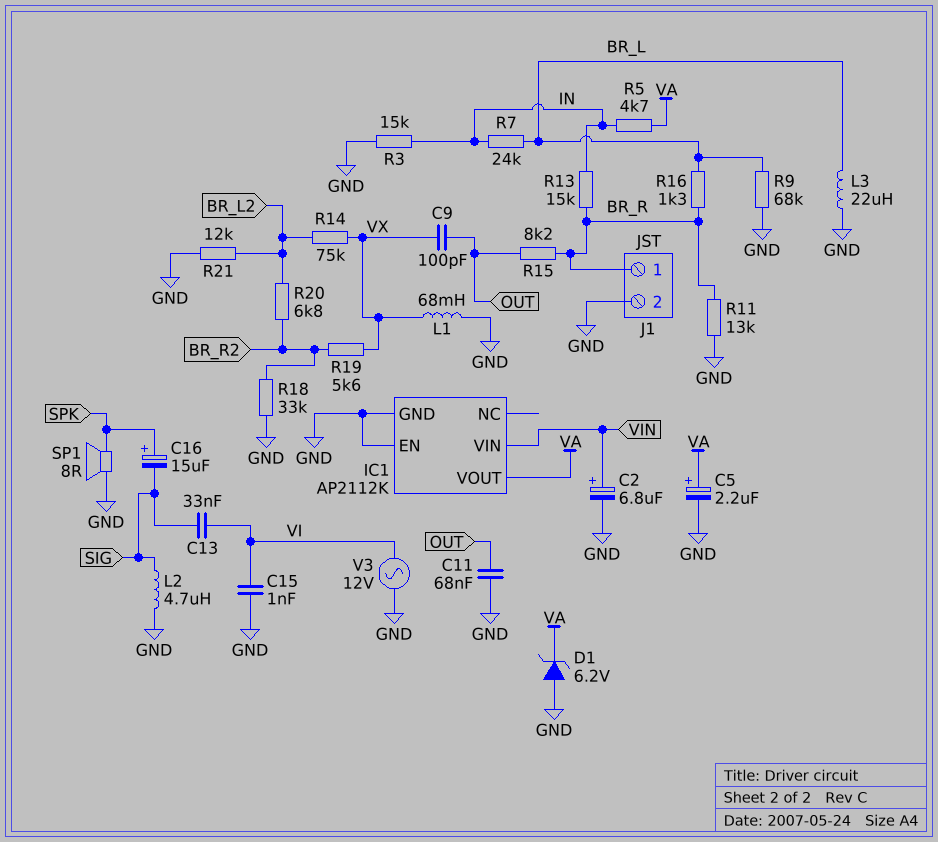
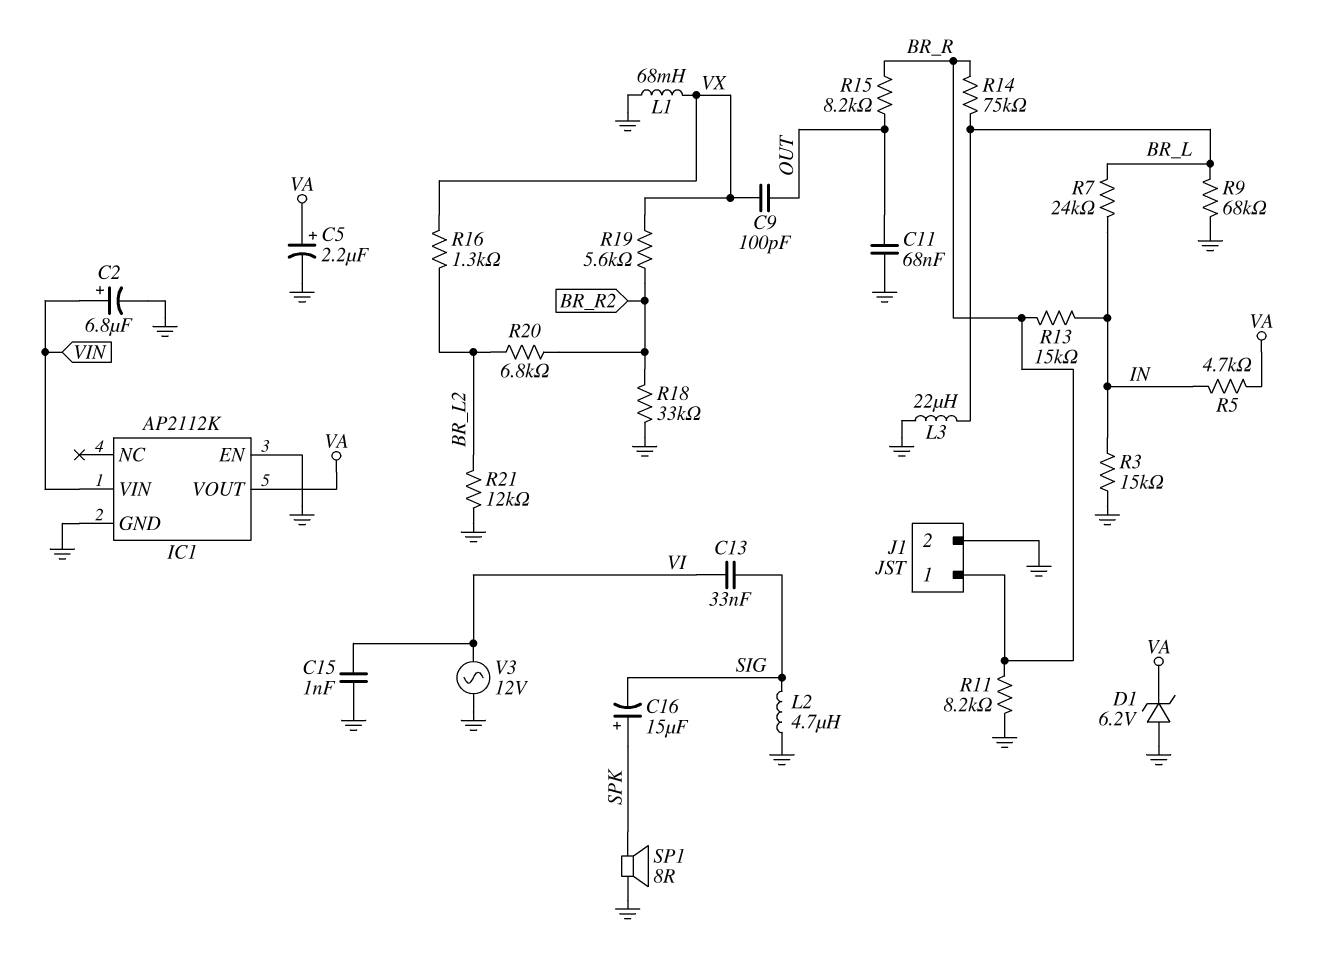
R11: 13k (BR_R, GND) -> 8.2k (BR_R, GND)
R14: 75k (BR_L2, VX) -> 75k (BR_L, BR_R)
R16: 1.3k (BR_L, BR_R) -> 1.3k (BR_L2, VX)

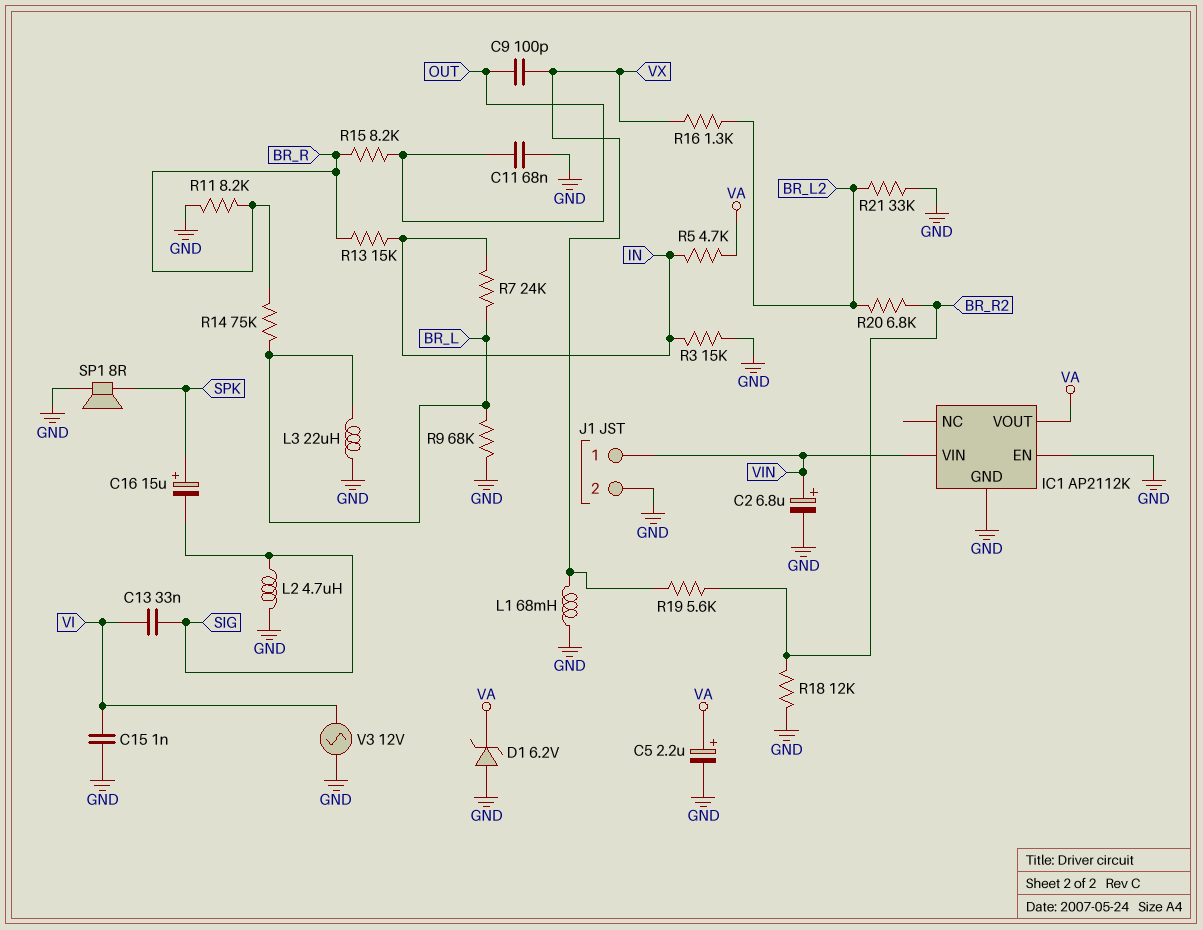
J1 pin 1: BR_R -> VIN
R18: 33k (BR_R2, GND) -> 12k (BR_R2, GND)
R21: 12k (BR_L2, GND) -> 33k (BR_L2, GND)

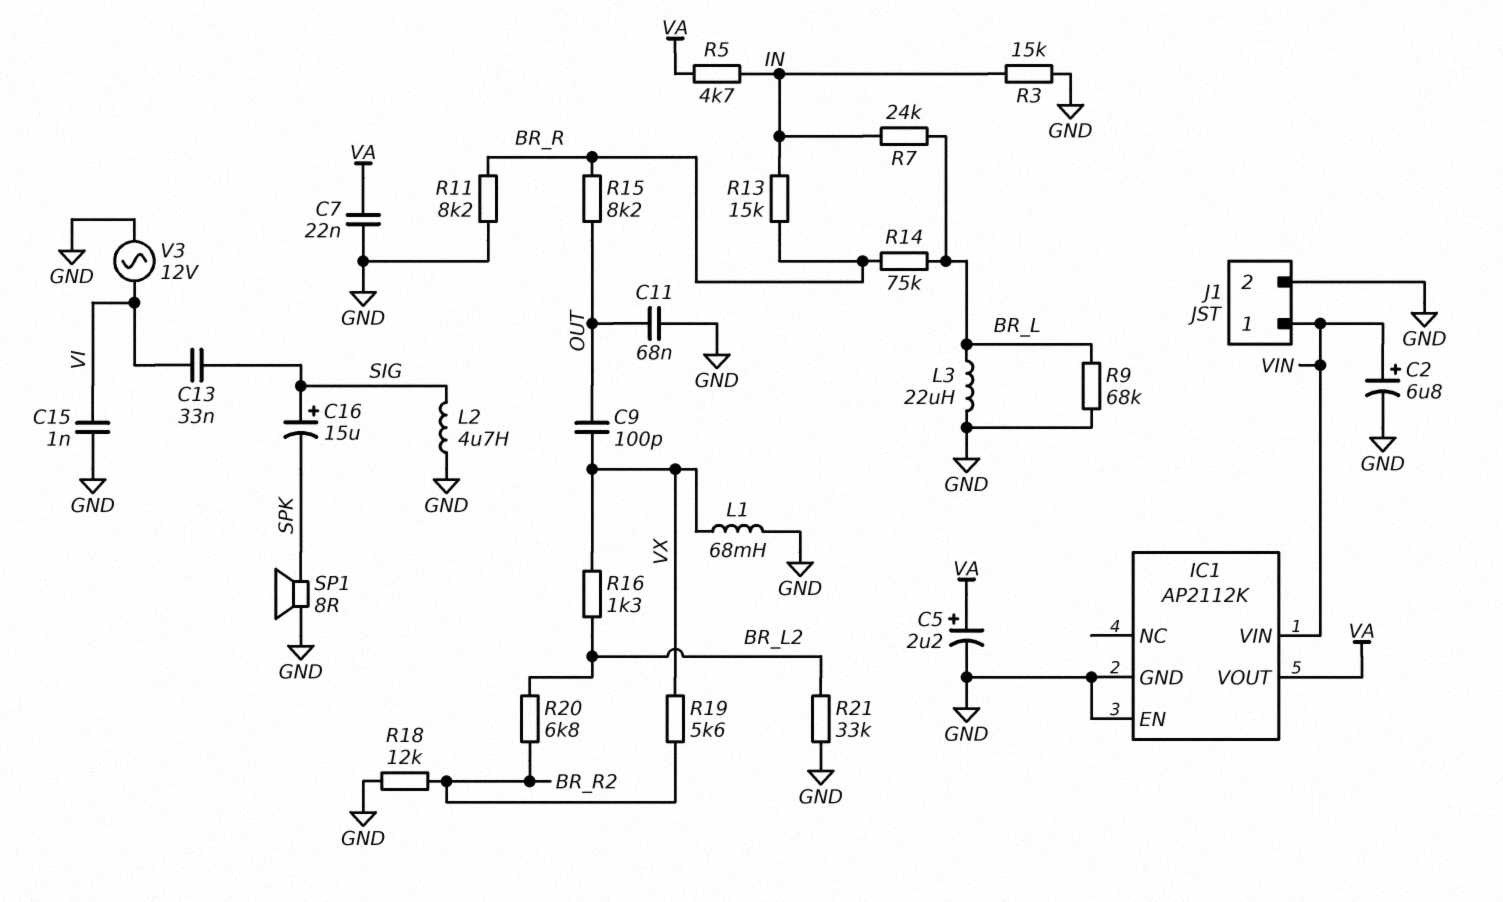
C7: none -> 22nF (GND, VA)
C16: 15uF (plus SPK, minus SIG) -> 15uF (plus SIG, minus SPK)
D1: zener 6.2V (A GND, K VA) -> none

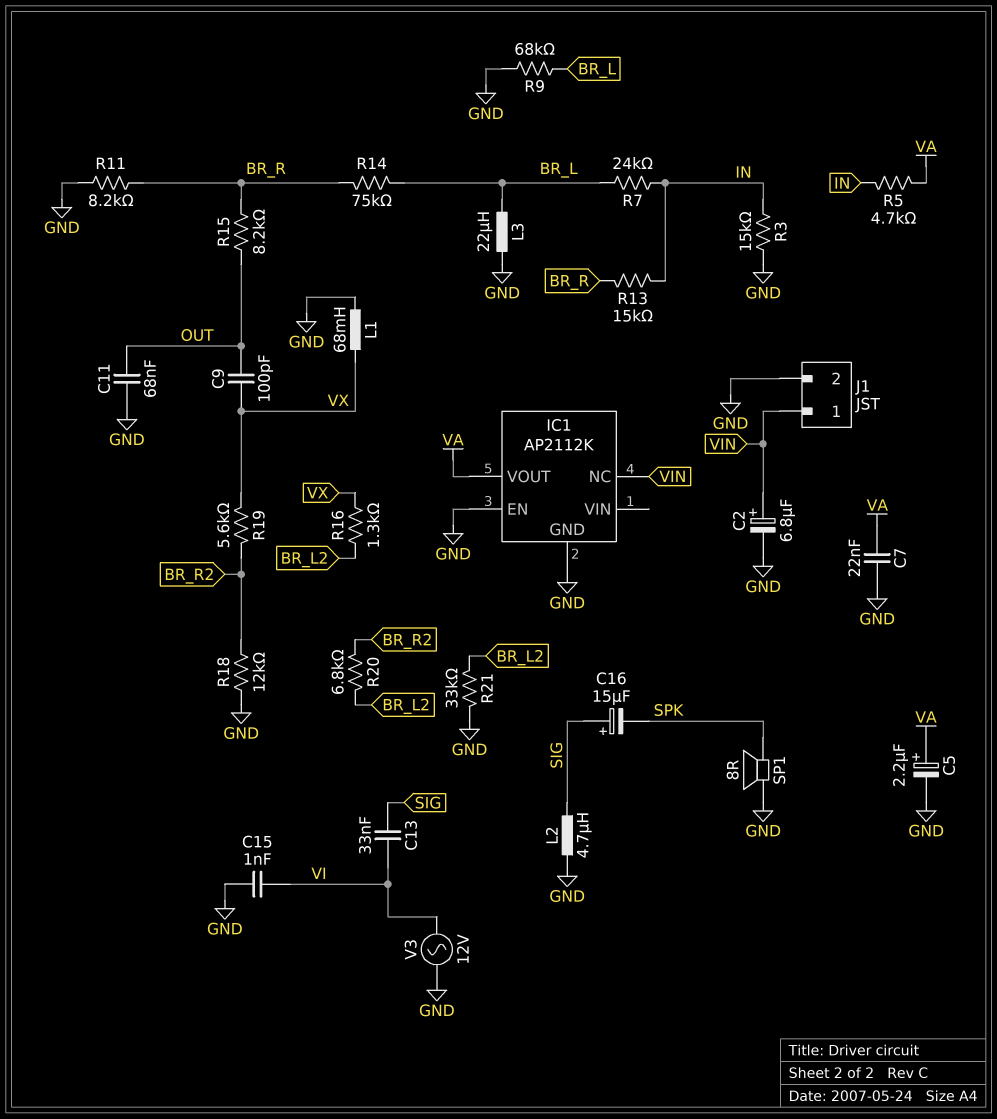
IC1 pin NC: none -> VIN
IC1 pin VIN: VIN -> none

